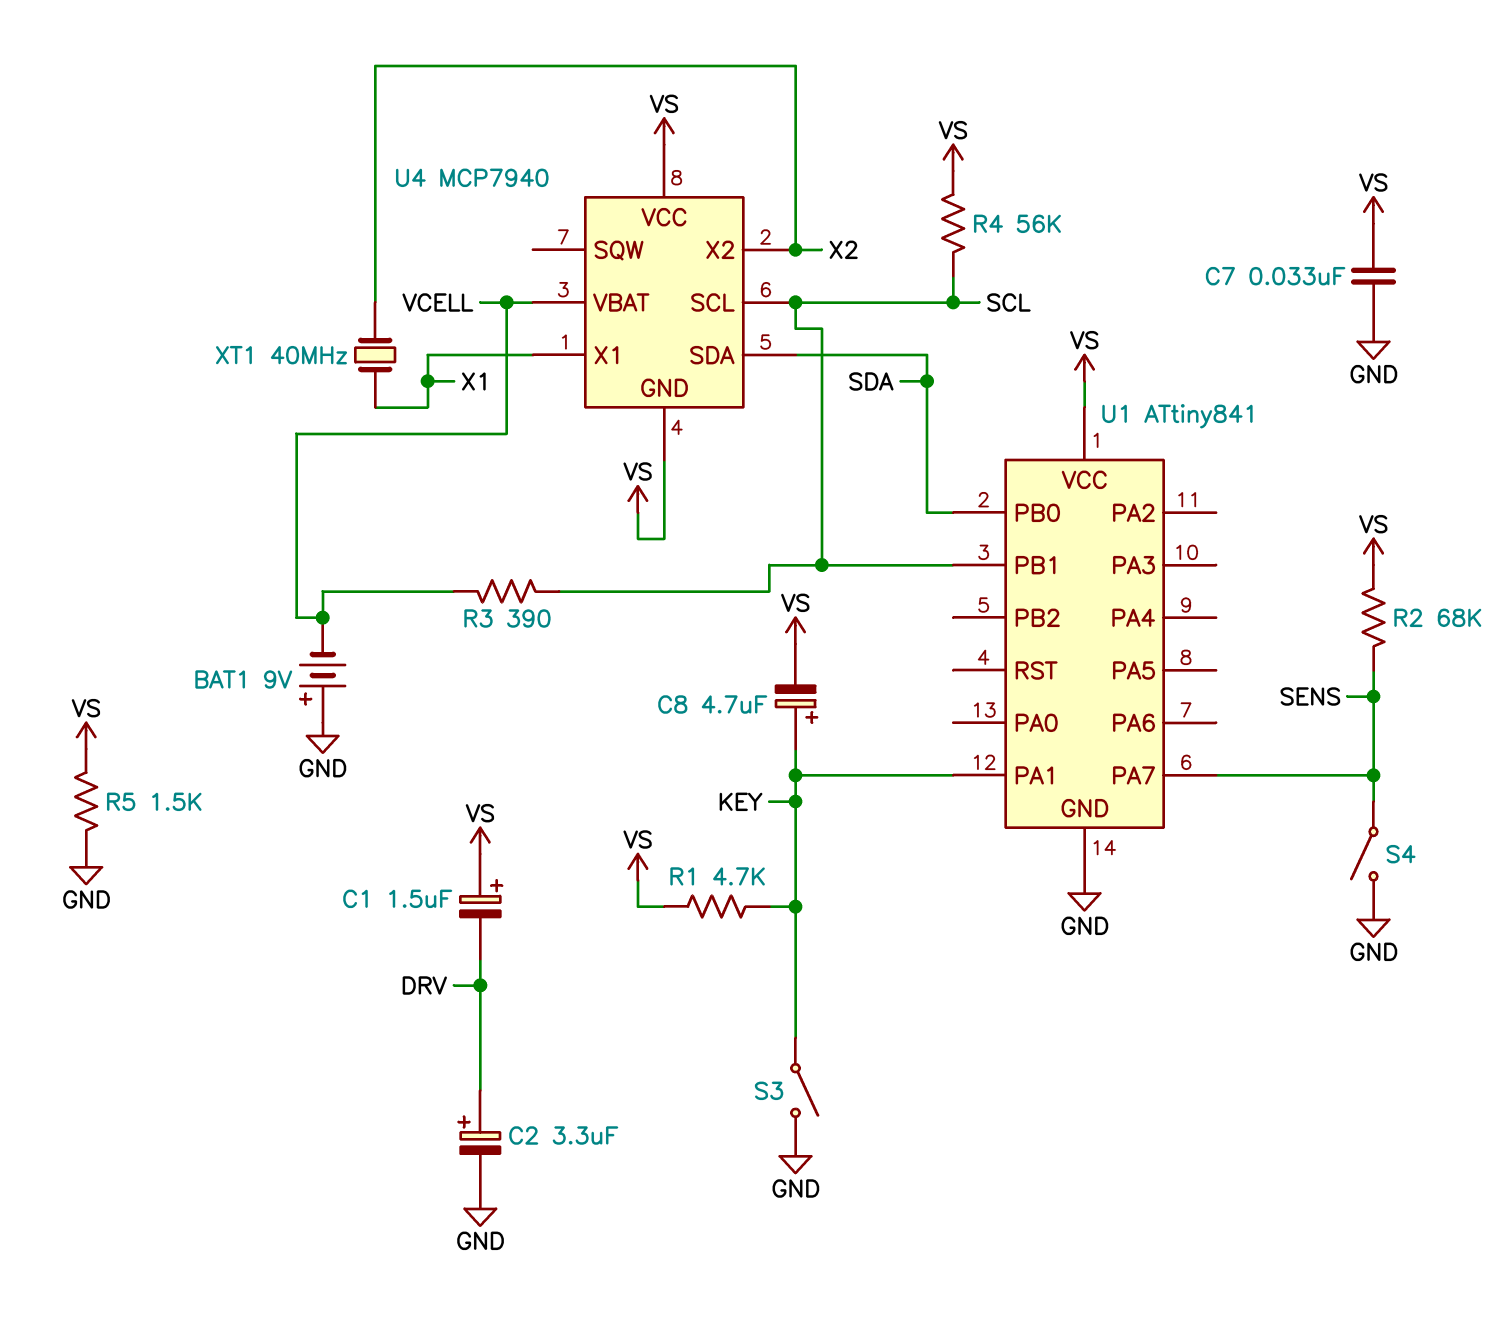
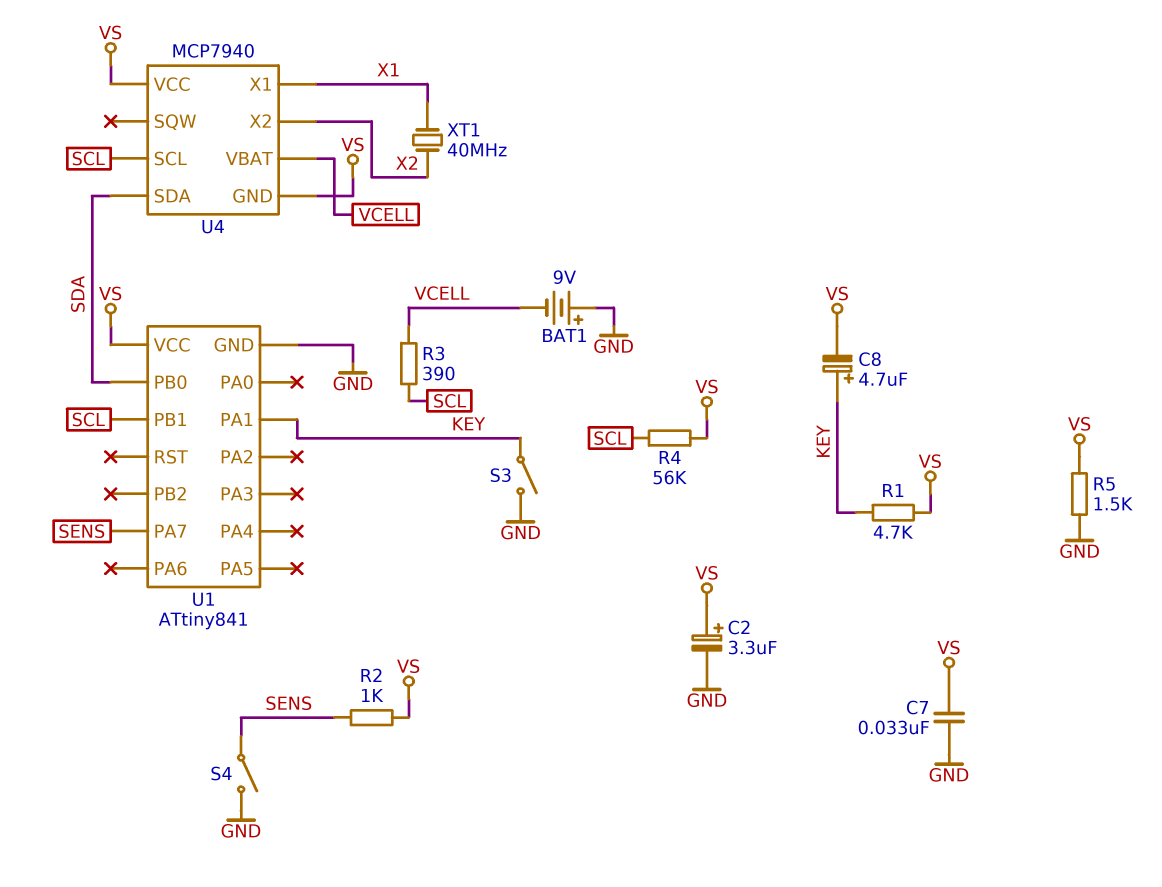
C1: 1.5uF (plus VS, minus DRV) -> none
C2: 3.3uF (plus DRV, minus GND) -> 3.3uF (plus VS, minus GND)
R2: 68k (SENS, VS) -> 1k (SENS, VS)

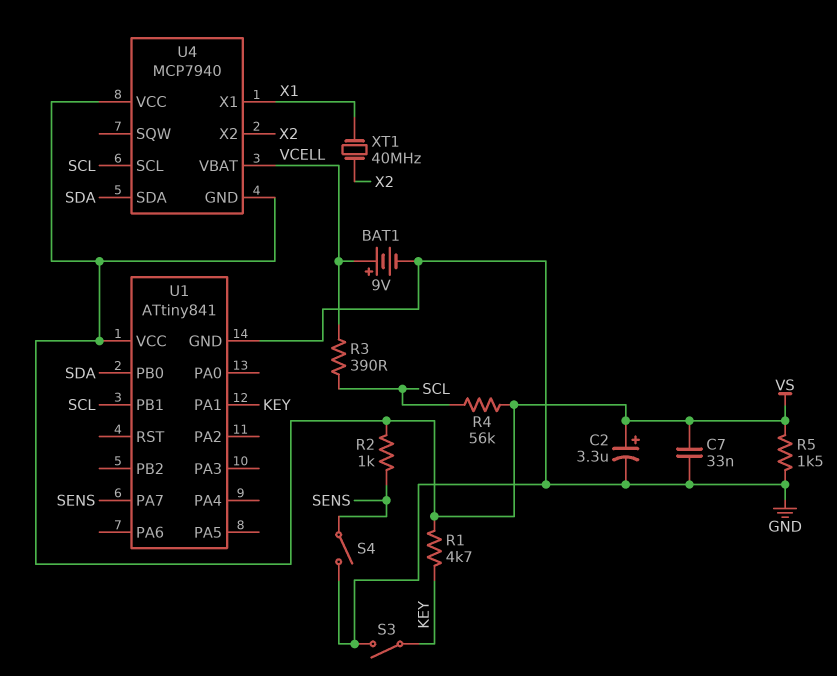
BAT1: 9V (plus GND, minus VCELL) -> 9V (plus VCELL, minus GND)
C8: 4.7uF (plus KEY, minus VS) -> none

